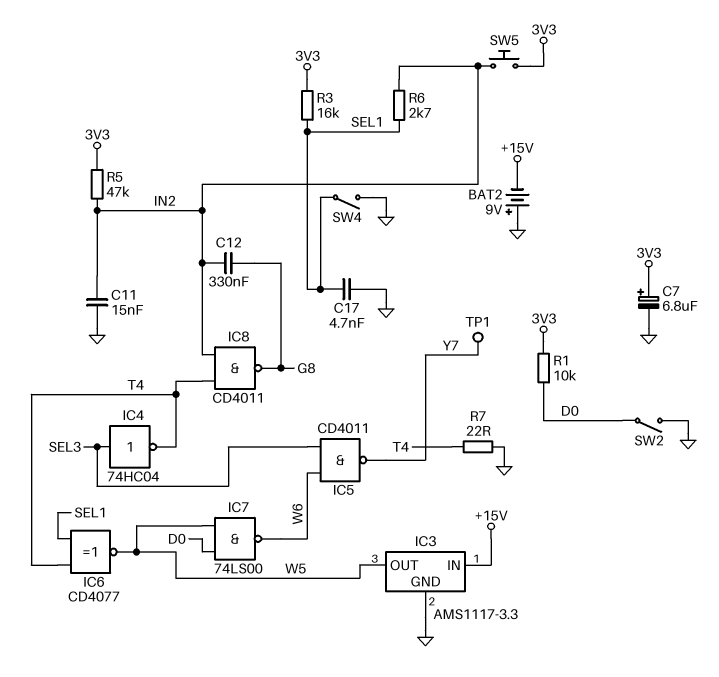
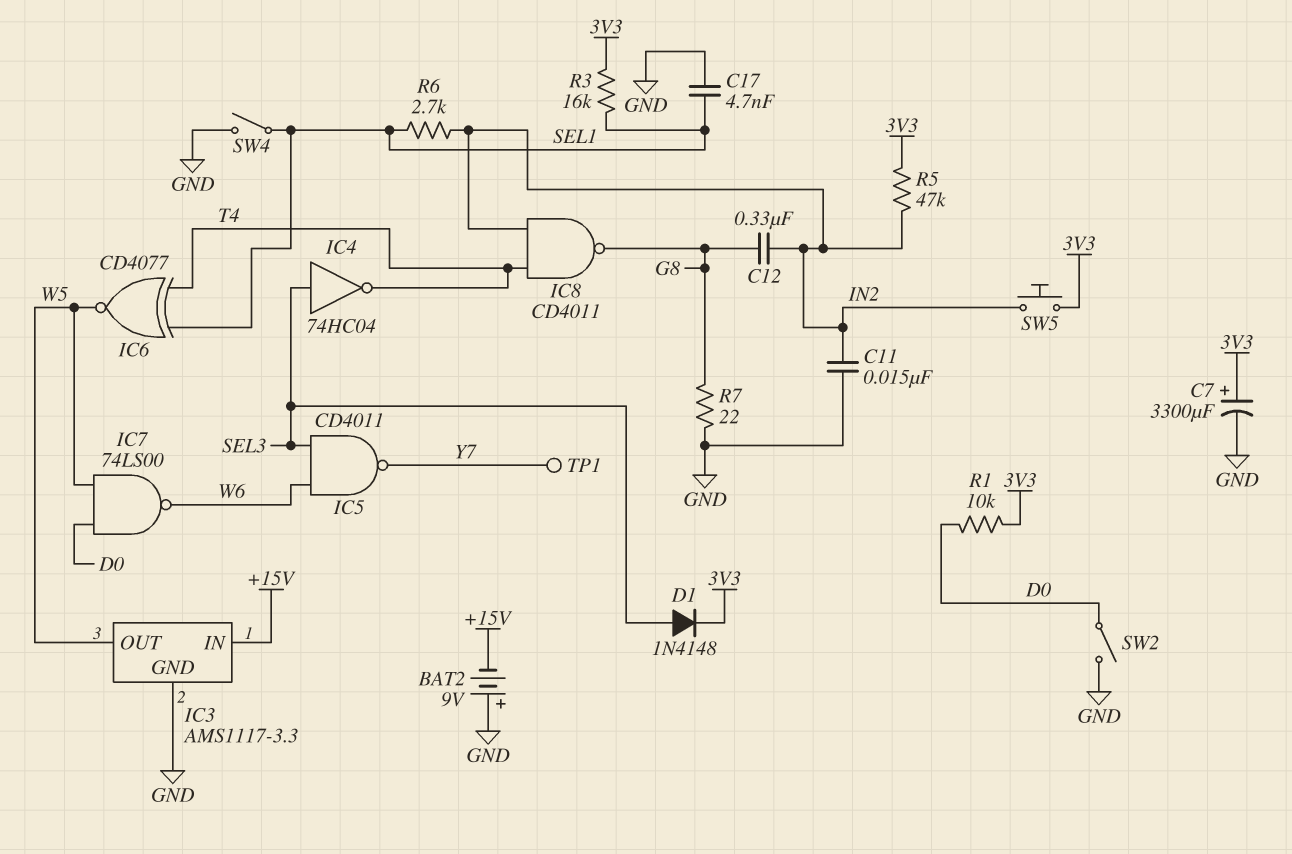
C7: 6.8uF (plus 3V3, minus GND) -> 3300uF (plus 3V3, minus GND)
D1: none -> diode 1N4148 (A SEL3, K 3V3)
R7: 22 (GND, T4) -> 22 (G8, GND)

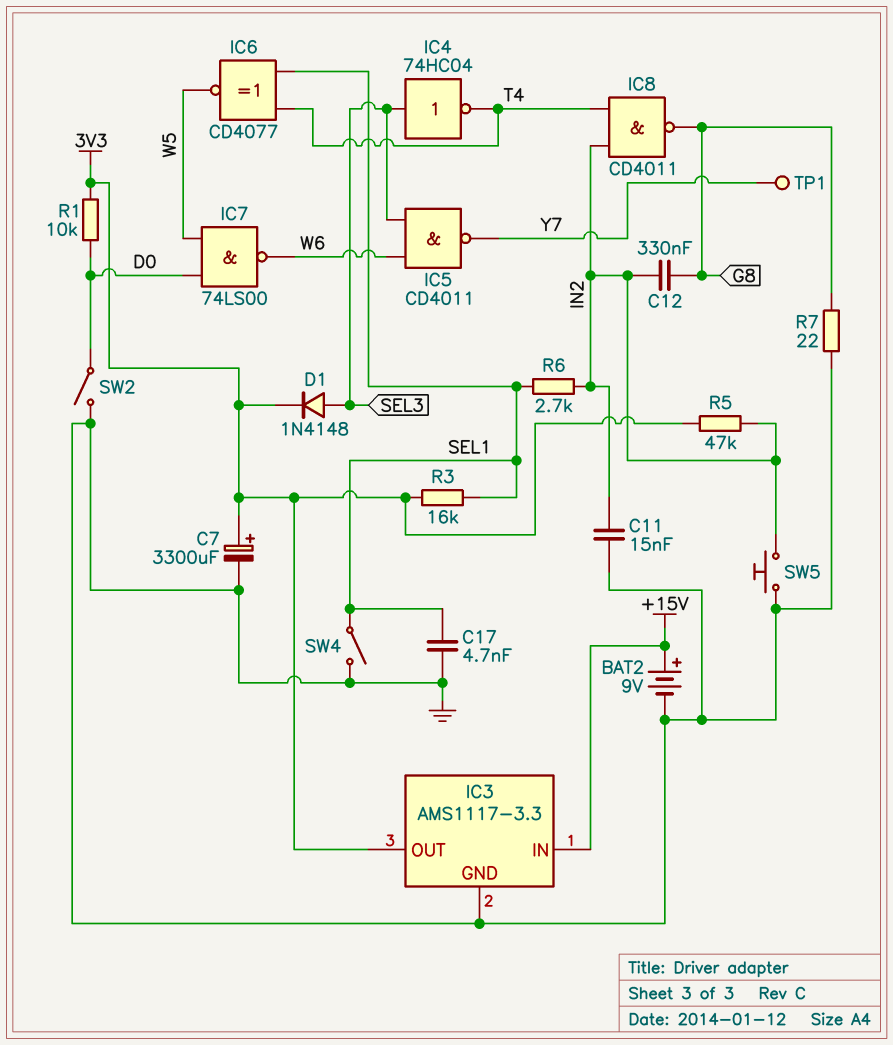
BAT2: 9V (plus GND, minus +15V) -> 9V (plus +15V, minus GND)
IC3 pin OUT: W5 -> 3V3
SW5: button (3V3, IN2) -> button (GND, IN2)

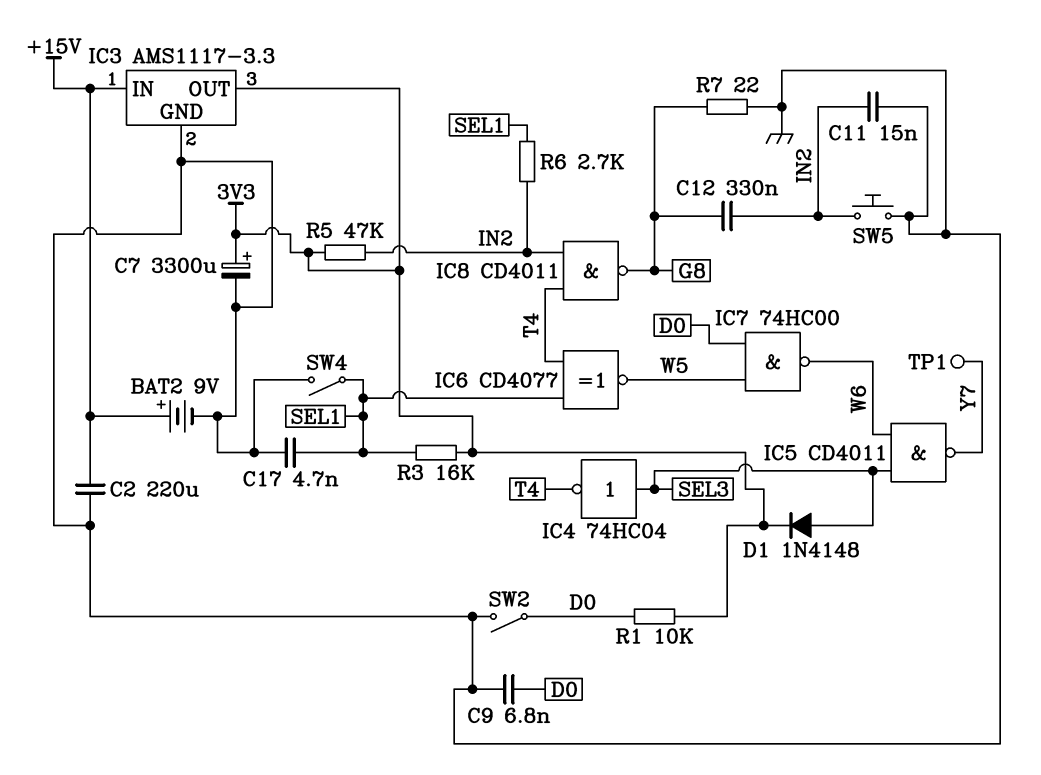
C2: none -> 220uF (+15V, GND)
C9: none -> 6.8nF (D0, GND)
IC7: NAND 74LS00 (in D0, in W5, out W6) -> NAND 74HC00 (in D0, in W5, out W6)

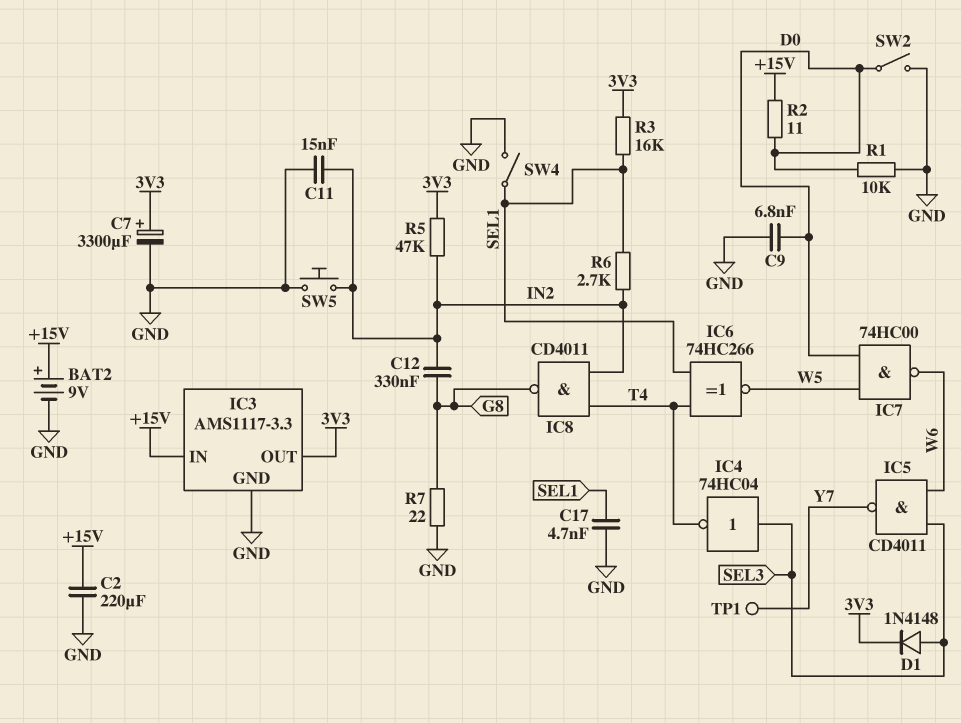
IC6: XNOR CD4077 (in SEL1, in T4, out W5) -> XNOR 74HC266 (in SEL1, in T4, out W5)
R1: 10k (3V3, D0) -> 10k (D0, GND)
R2: none -> 11 (+15V, D0)

